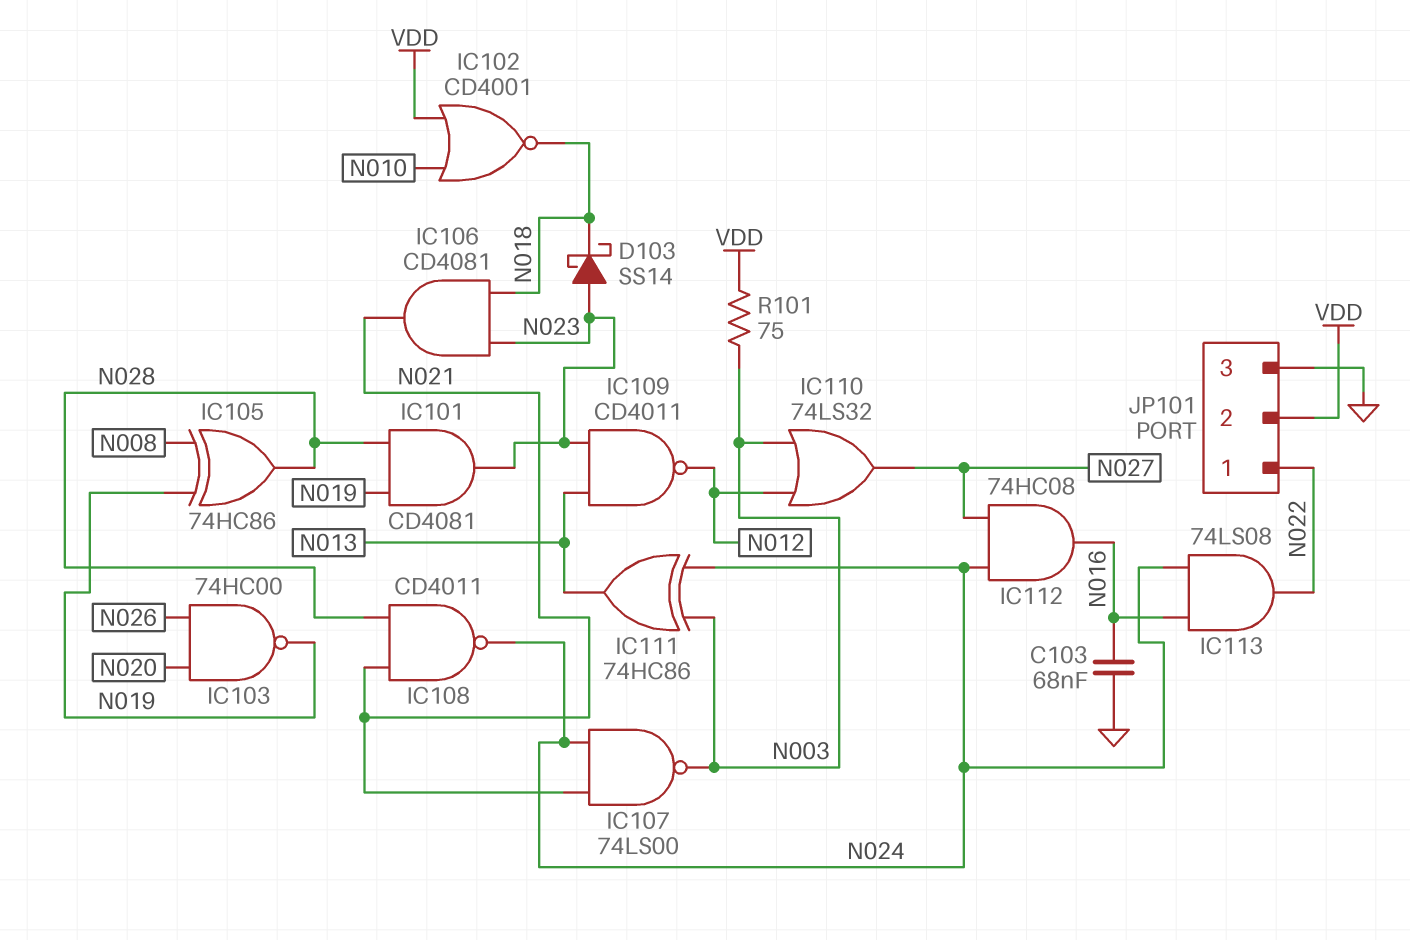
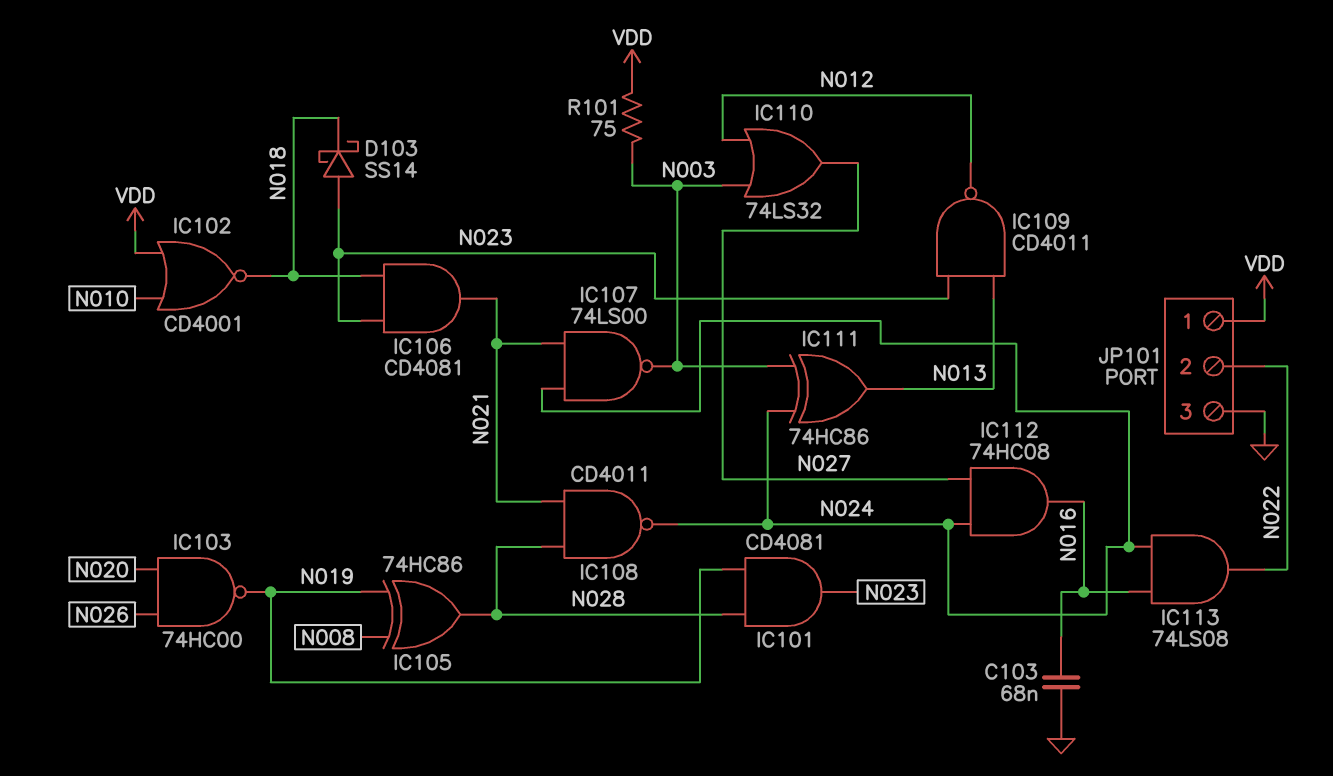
JP101 pin 1: N022 -> VDD
JP101 pin 2: VDD -> N022

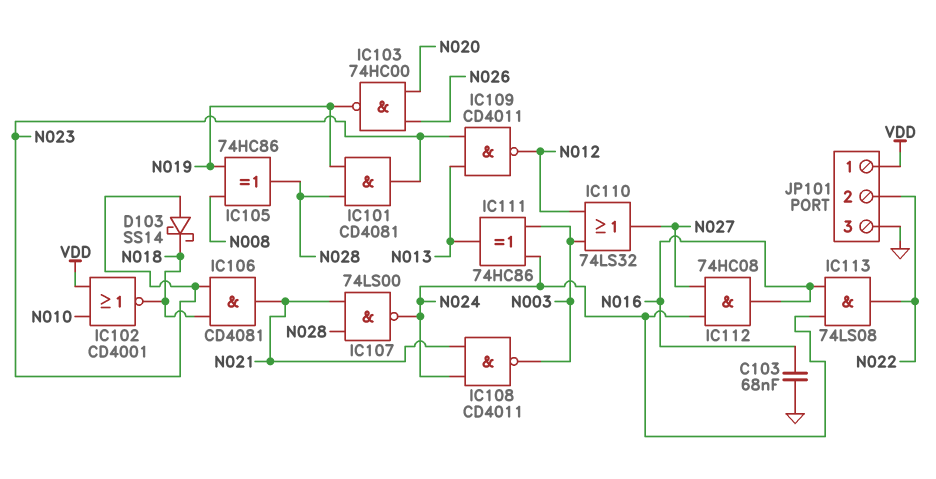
IC107: NAND 74LS00 (in N021, in N024, out N003) -> NAND 74LS00 (in N021, in N028, out N024)
IC108: NAND CD4011 (in N021, in N028, out N024) -> NAND CD4011 (in N021, in N024, out N003)
R101: 75 (N003, VDD) -> none

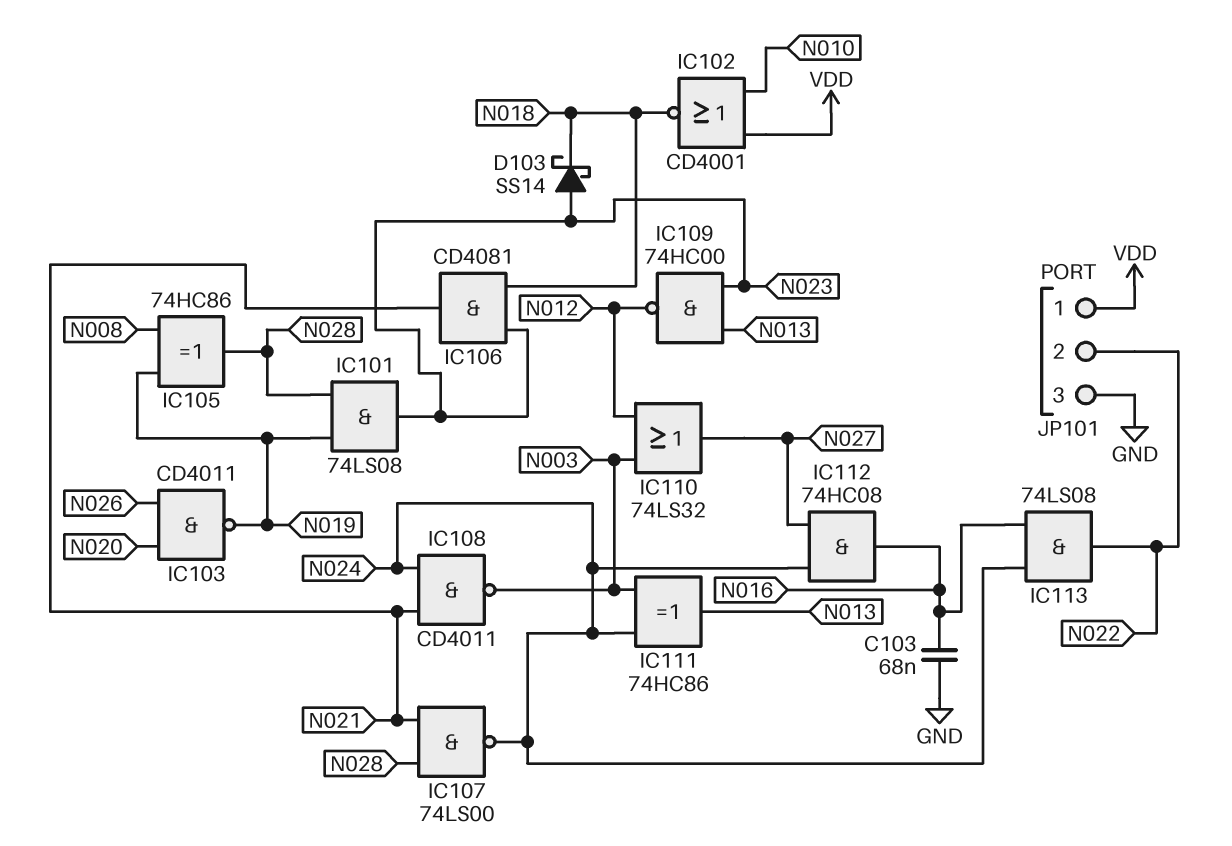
IC101: AND CD4081 (in N019, in N028, out N023) -> AND 74LS08 (in N019, in N028, out N023)
IC103: NAND 74HC00 (in N020, in N026, out N019) -> NAND CD4011 (in N020, in N026, out N019)
IC109: NAND CD4011 (in N013, in N023, out N012) -> NAND 74HC00 (in N013, in N023, out N012)

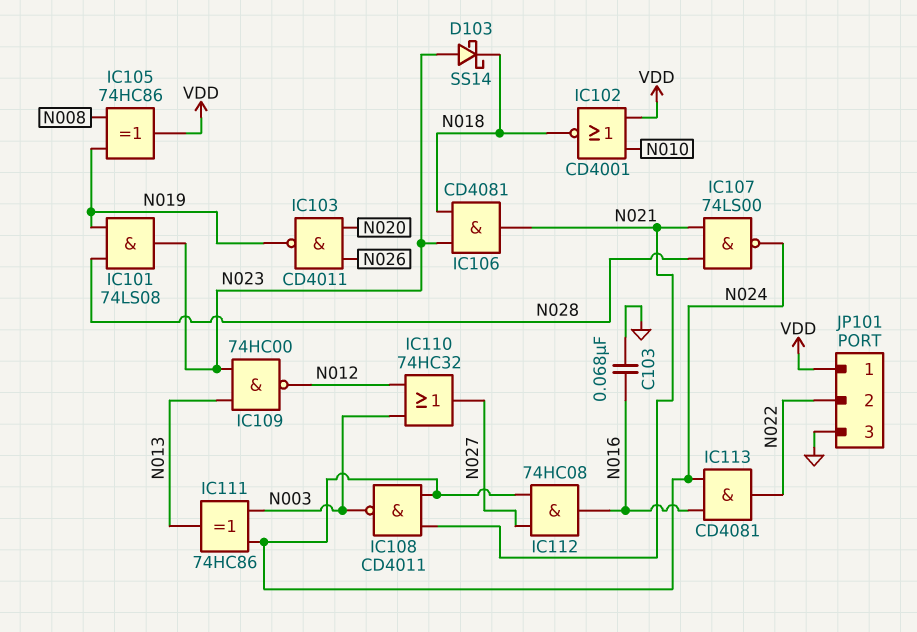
IC105: XOR 74HC86 (in N008, in N019, out N028) -> XOR 74HC86 (in N008, in N019, out VDD)
IC110: OR 74LS32 (in N003, in N012, out N027) -> OR 74HC32 (in N003, in N012, out N027)
IC113: AND 74LS08 (in N016, in N024, out N022) -> AND CD4081 (in N016, in N024, out N022)

